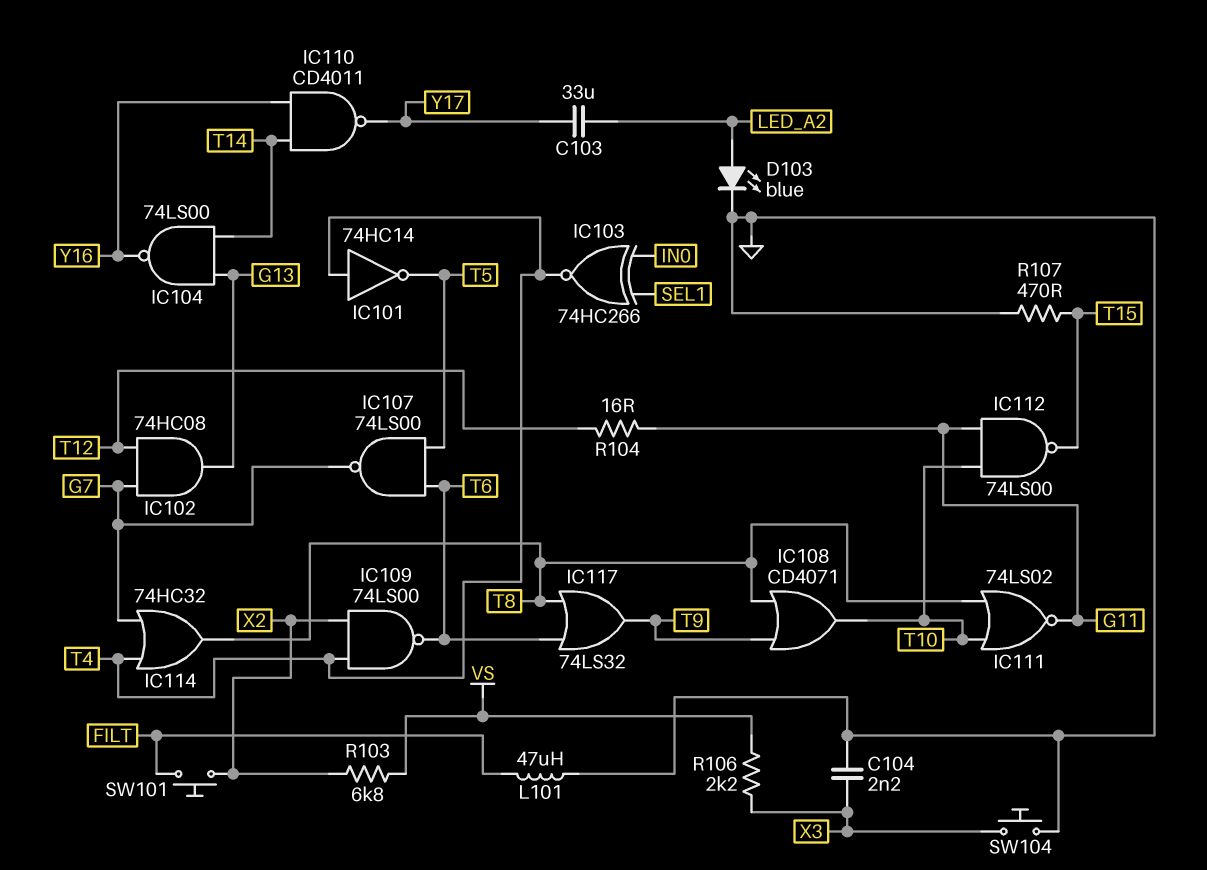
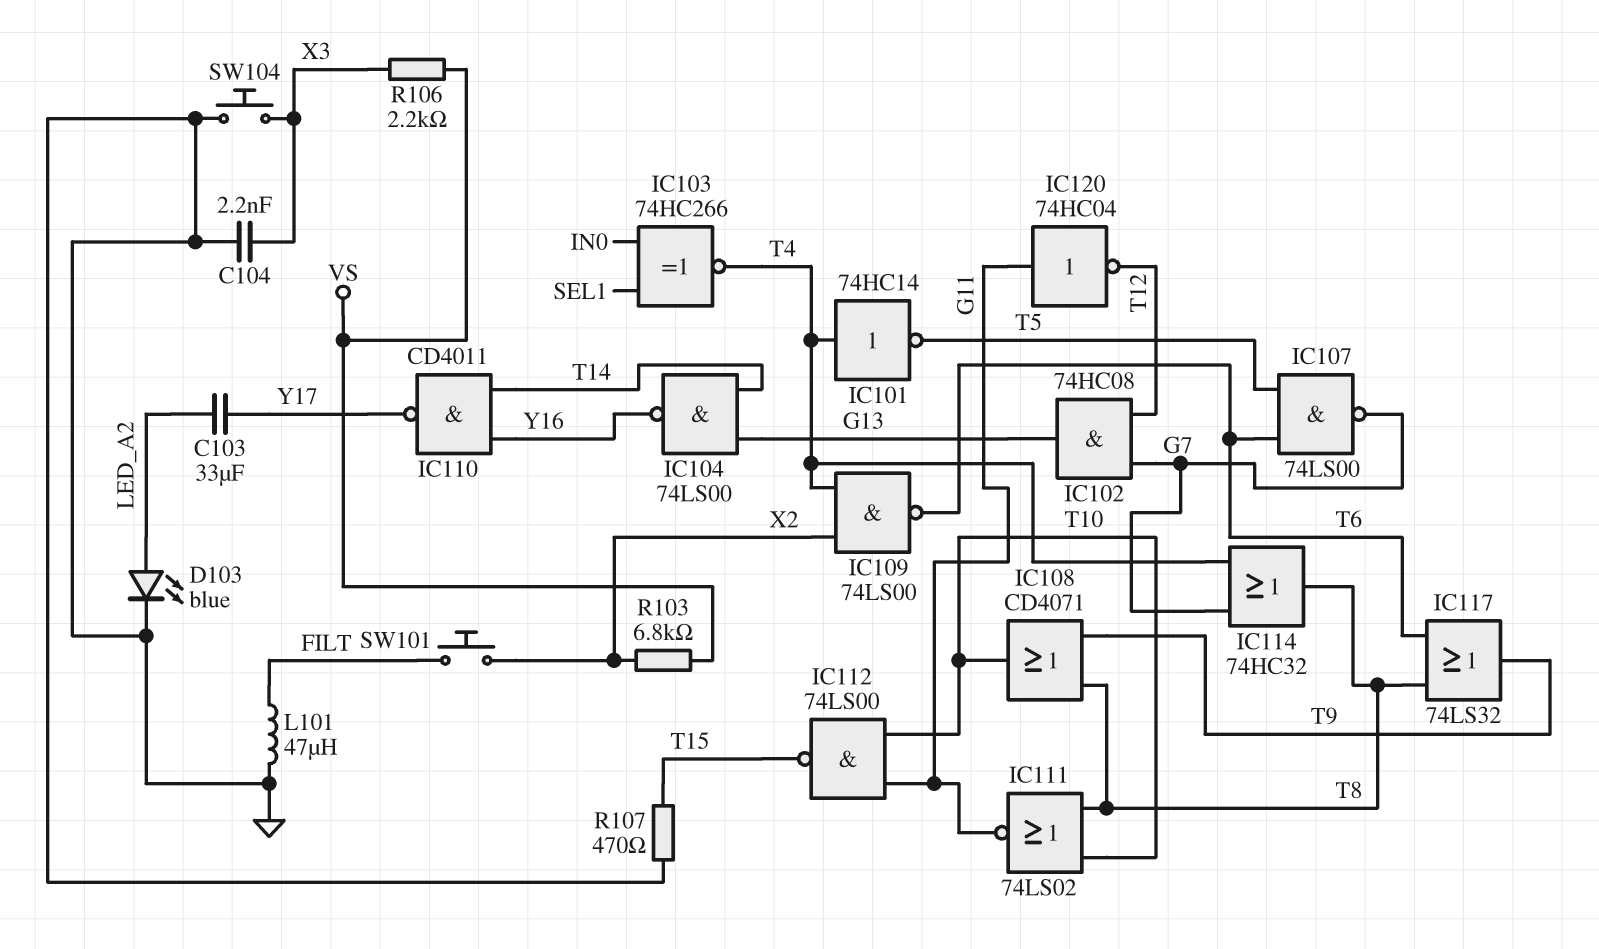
IC120: none -> NOT 74HC04 (in G11, out T12)
R104: 16 (G11, T12) -> none

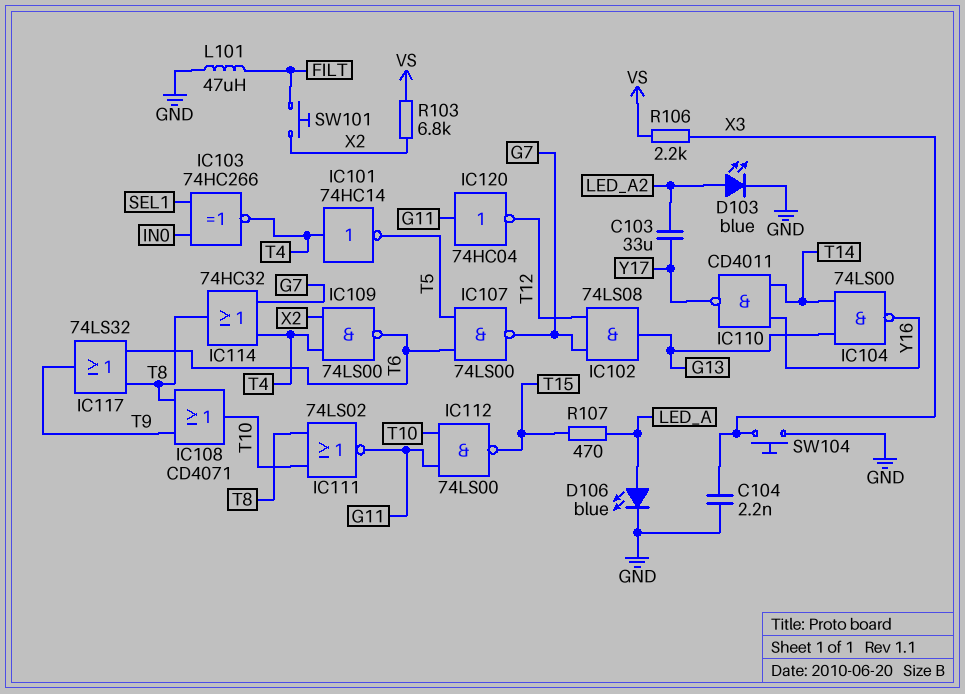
D106: none -> LED blue (A LED_A, K GND)
IC102: AND 74HC08 (in G7, in T12, out G13) -> AND 74LS08 (in G7, in T12, out G13)
R107: 470 (GND, T15) -> 470 (LED_A, T15)

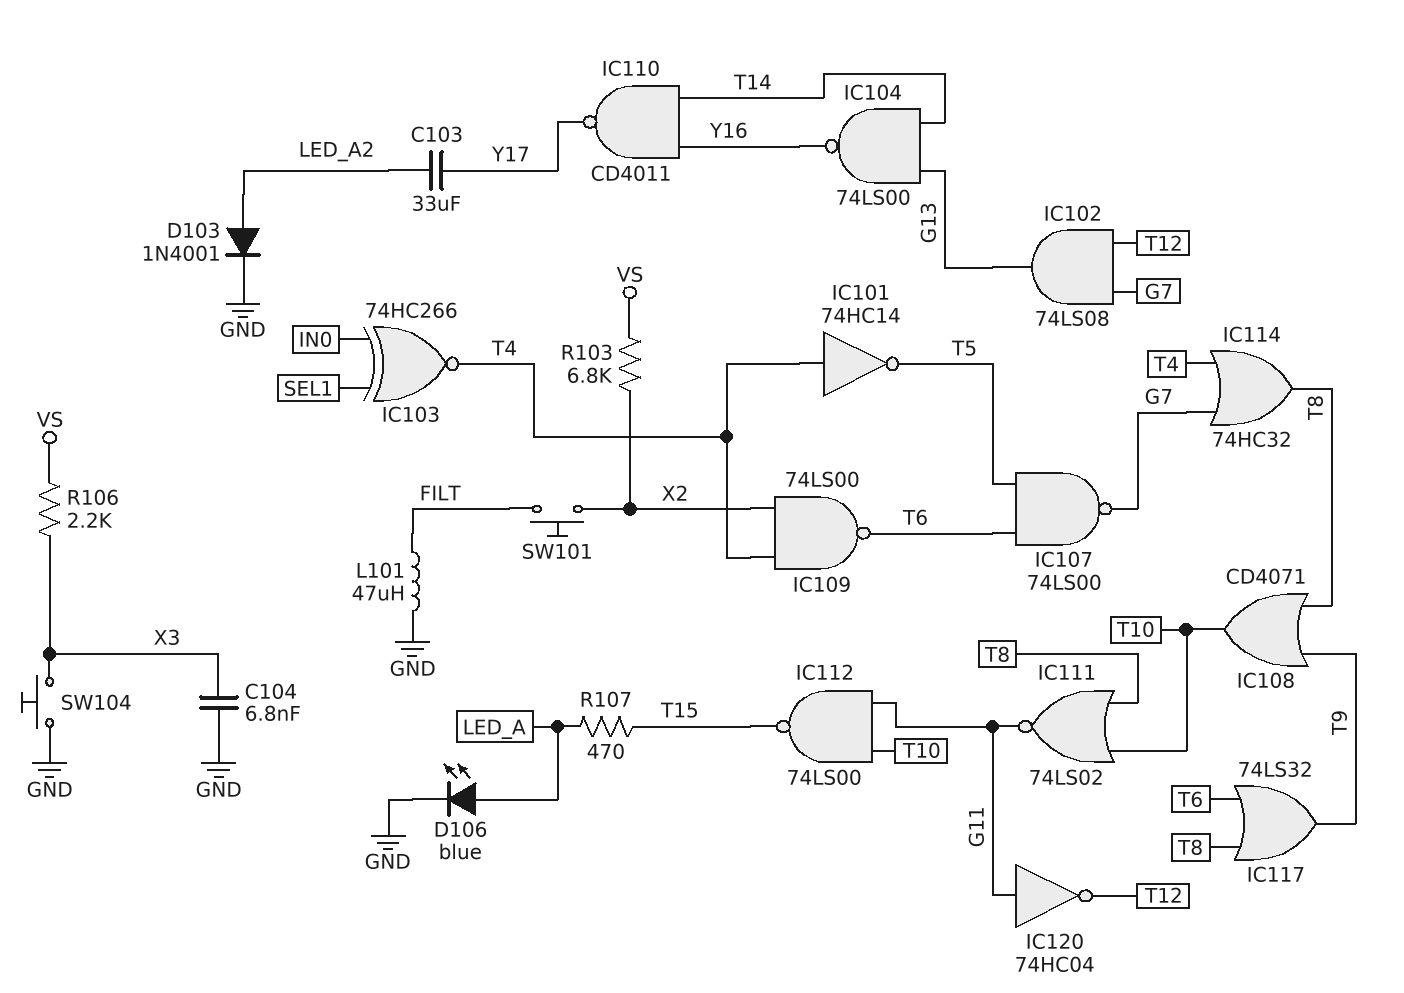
C104: 2.2nF (GND, X3) -> 6.8nF (GND, X3)
D103: LED blue (A LED_A2, K GND) -> diode 1N4001 (A LED_A2, K GND)

